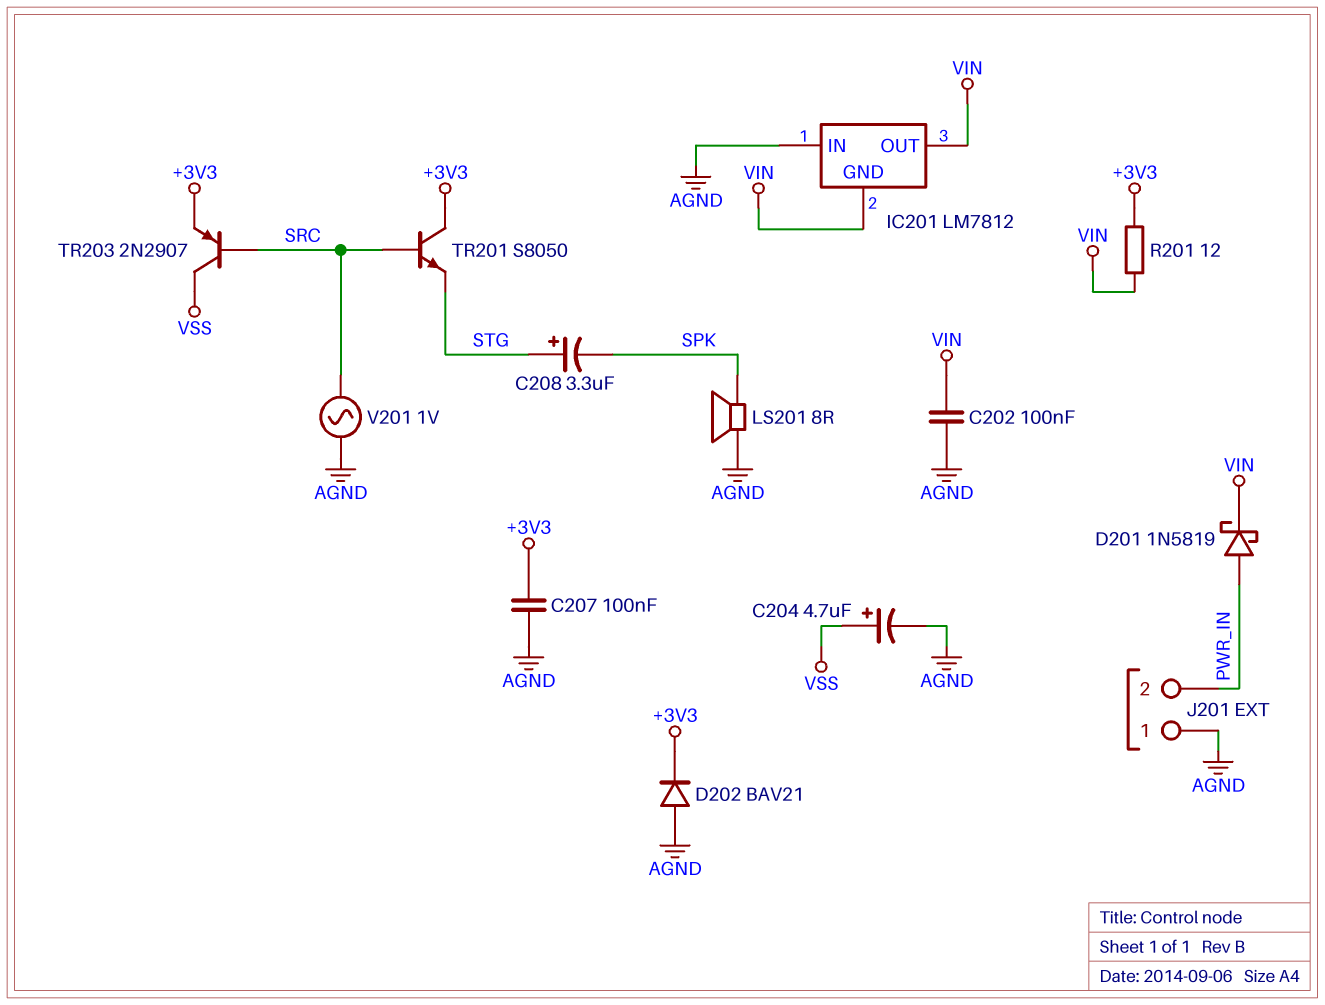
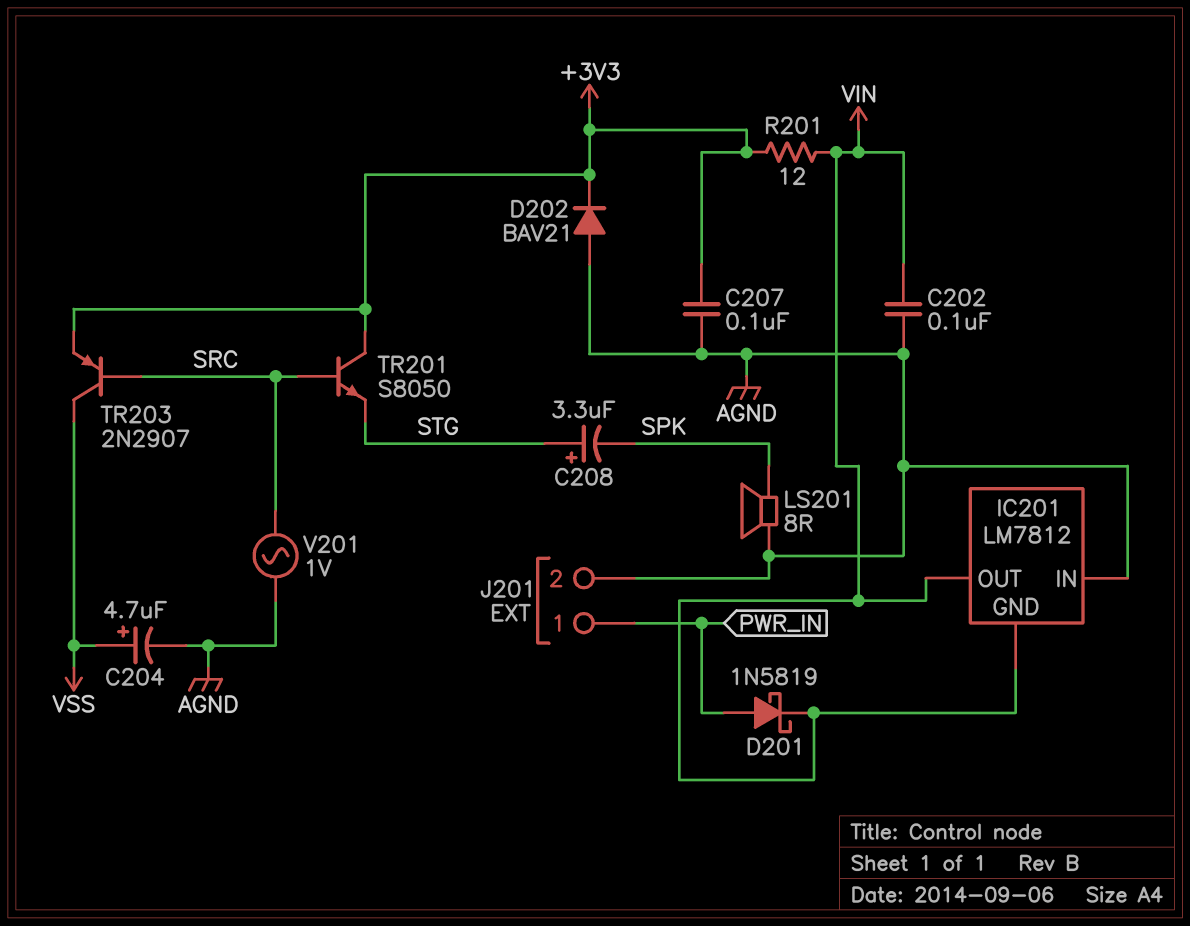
J201 pin 1: AGND -> PWR_IN
J201 pin 2: PWR_IN -> AGND

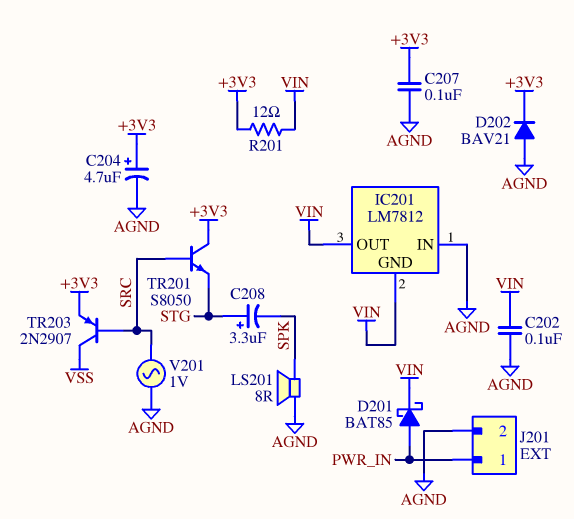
C204: 4.7uF (plus VSS, minus AGND) -> 4.7uF (plus +3V3, minus AGND)
D201: schottky 1N5819 (A PWR_IN, K VIN) -> schottky BAT85 (A PWR_IN, K VIN)

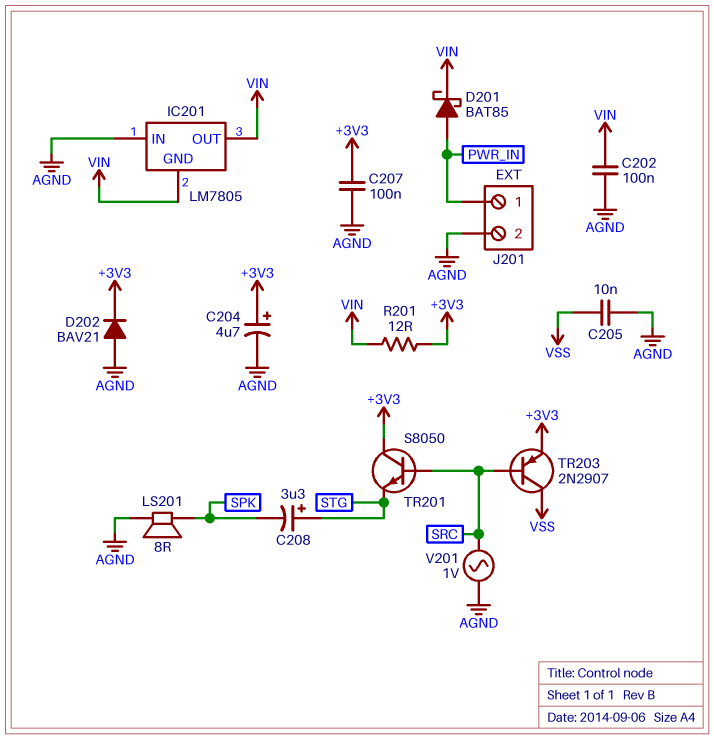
C205: none -> 10nF (AGND, VSS)
IC201: LM7812 -> LM7805

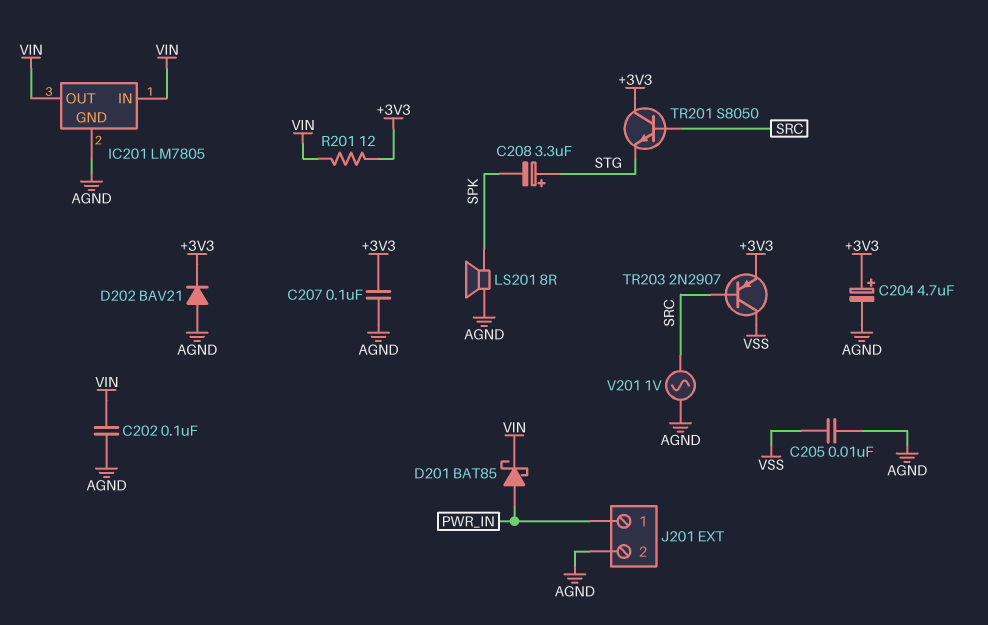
IC201 pin GND: VIN -> AGND
IC201 pin IN: AGND -> VIN

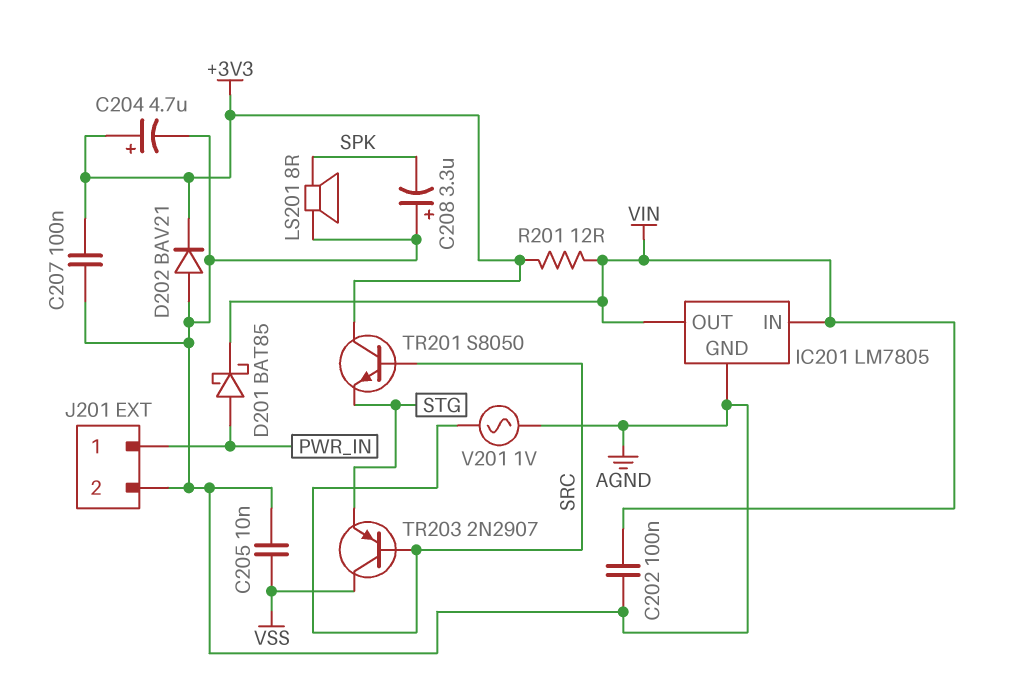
C208: 3.3uF (plus STG, minus SPK) -> 3.3uF (plus AGND, minus SPK)
TR203: PNP 2N2907 (B SRC, C VSS, E +3V3) -> PNP 2N2907 (B SRC, C VSS, E STG)

